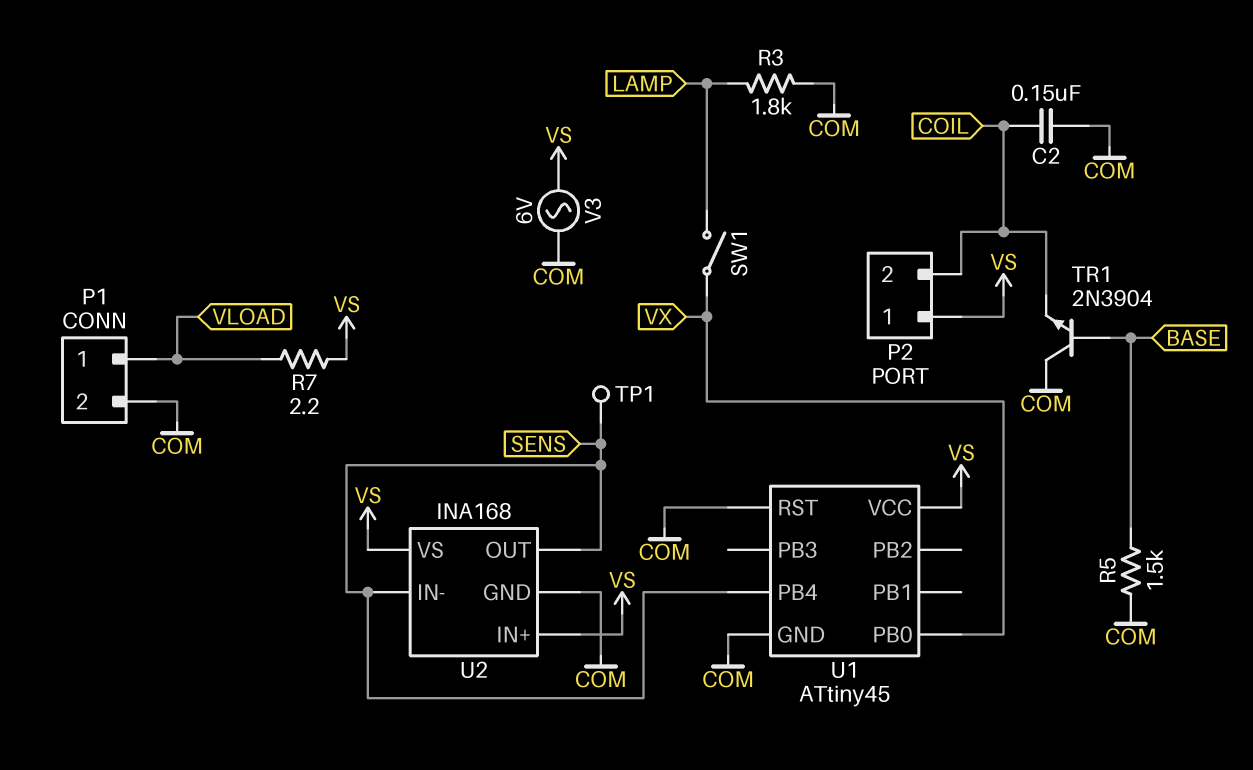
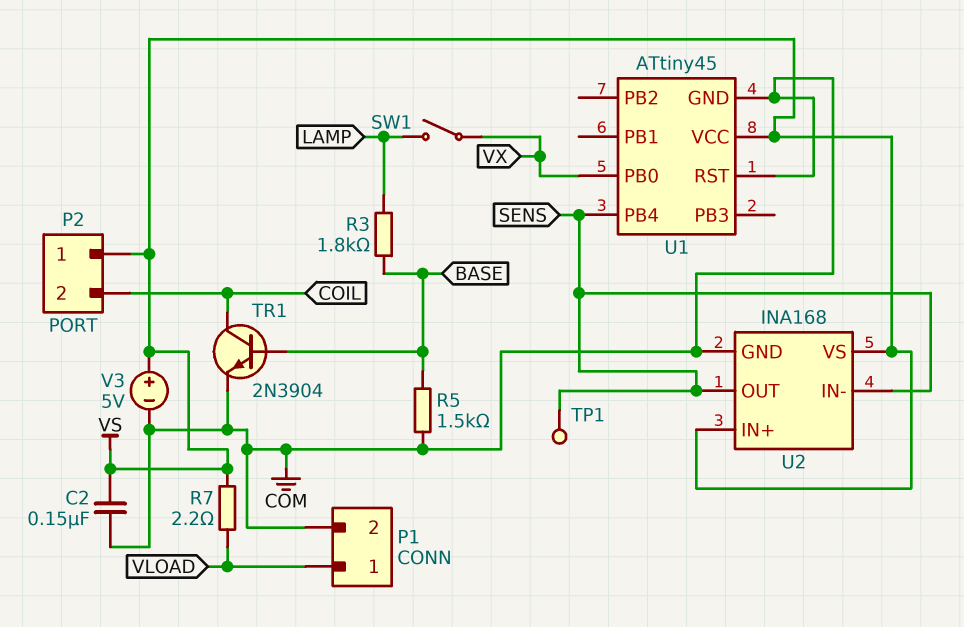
C2: 150nF (COIL, COM) -> 150nF (COM, VS)
R3: 1.8k (COM, LAMP) -> 1.8k (BASE, LAMP)
TR1: NPN 2N3904 (B BASE, C COM, E COIL) -> NPN 2N3904 (B BASE, C COIL, E COM)
V3: AC 6V (COM, VS) -> 5V (plus VS, minus COM)

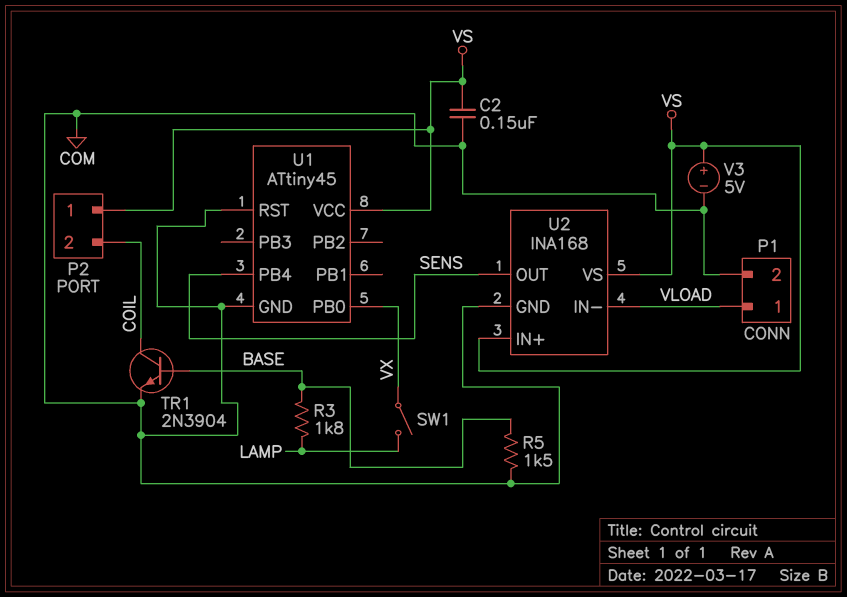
R7: 2.2 (VLOAD, VS) -> none
TP1: test point (SENS) -> none
U2 pin IN-: SENS -> VLOAD

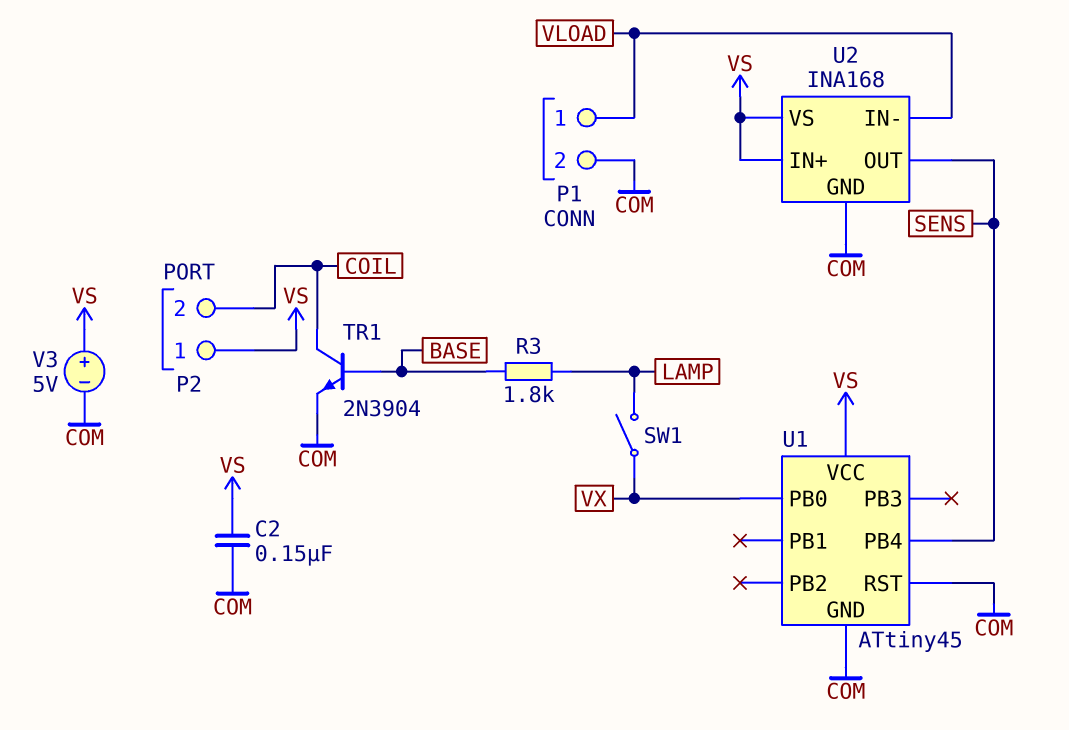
R5: 1.5k (BASE, COM) -> none

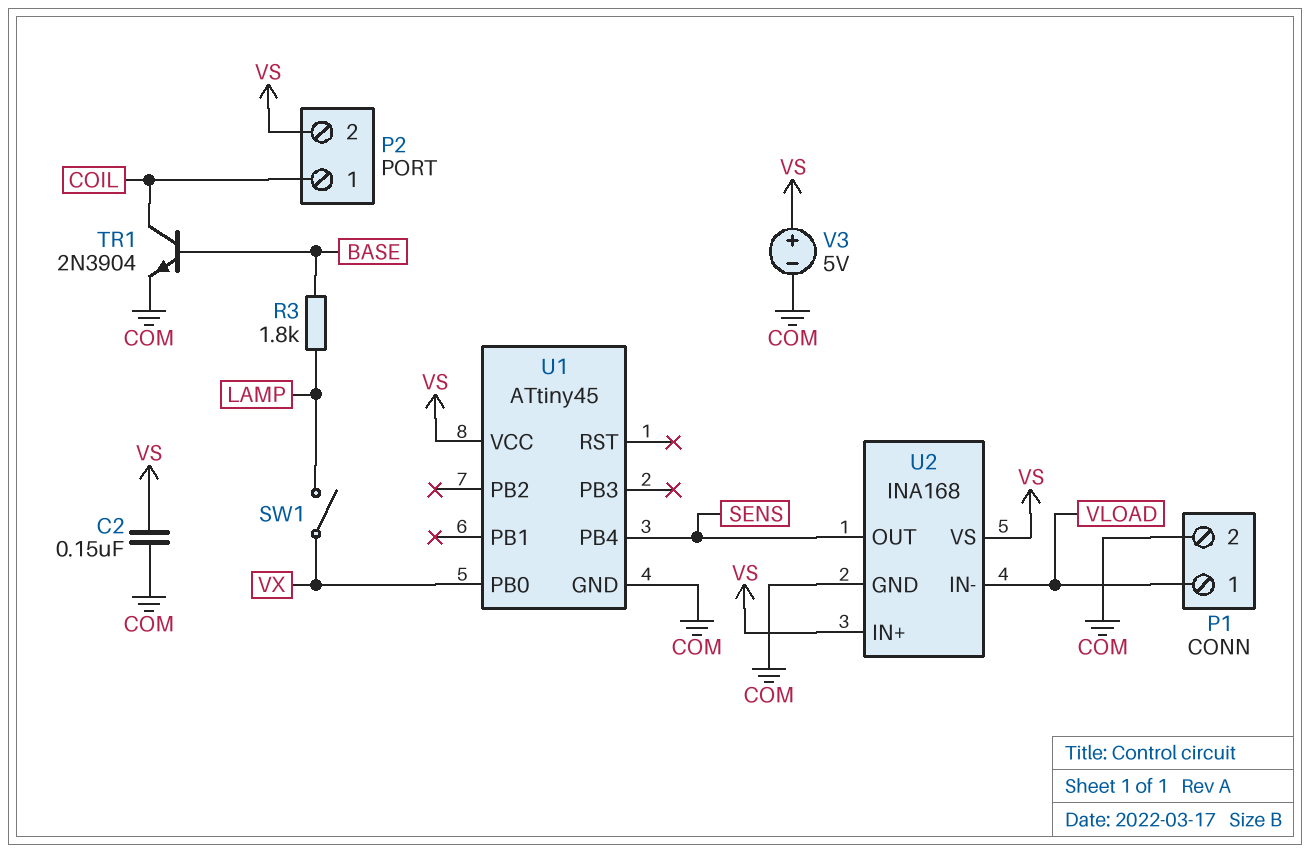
P2 pin 1: VS -> COIL
P2 pin 2: COIL -> VS
U1 pin RST: COM -> none

